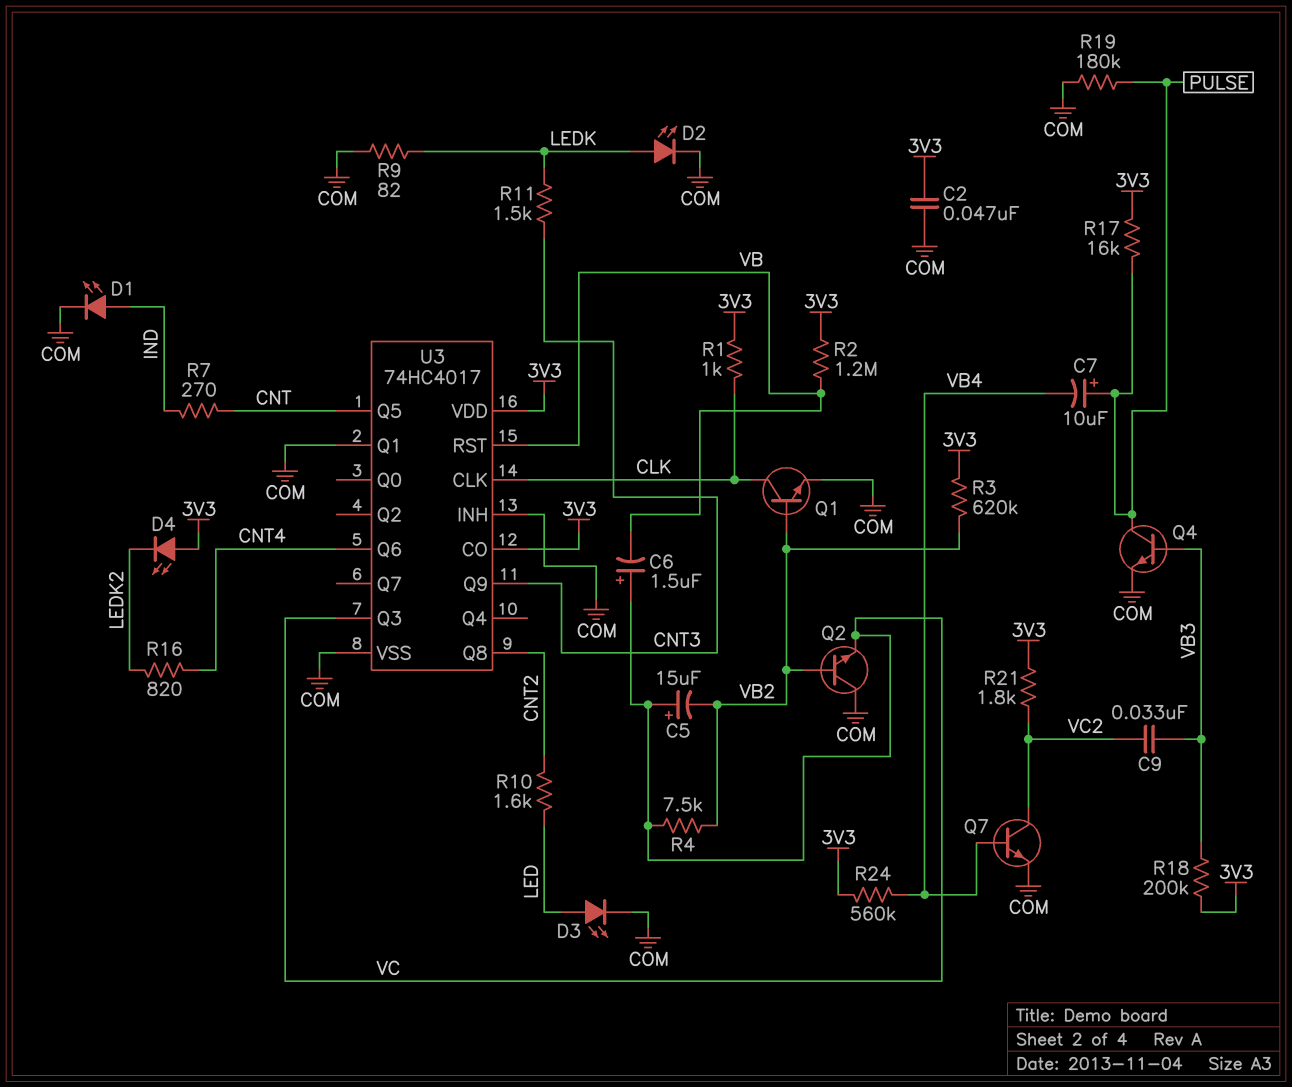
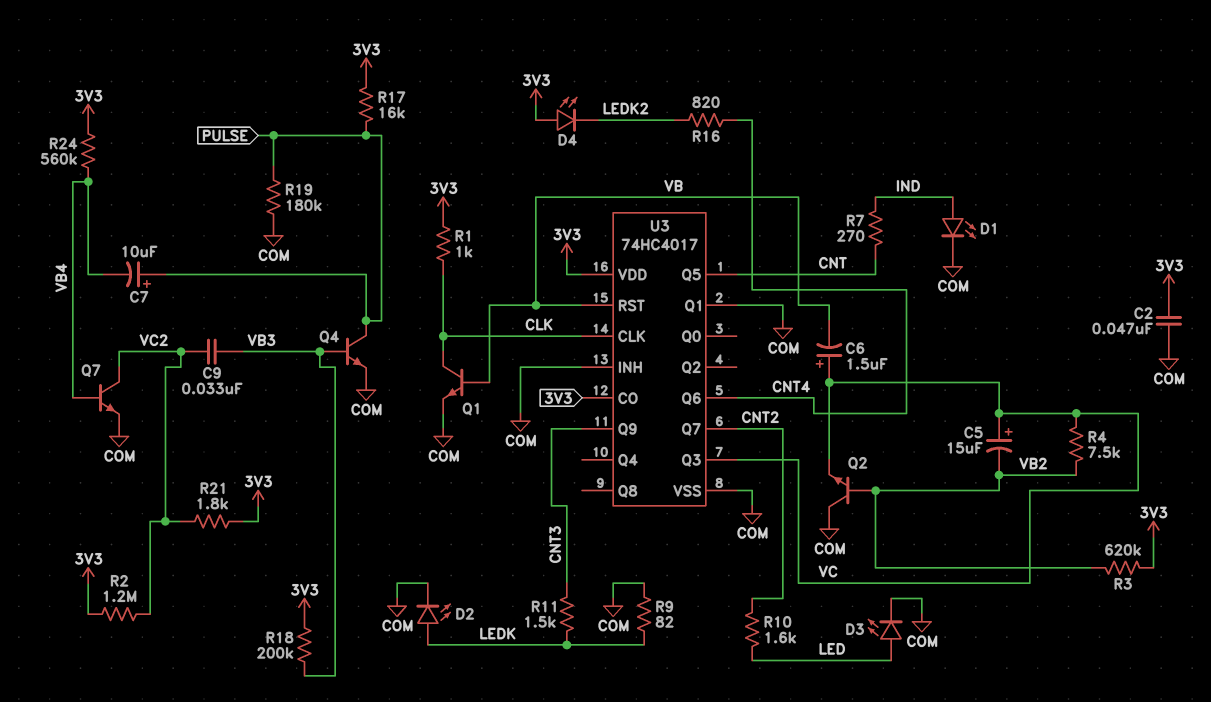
Q1: NPN (B VB2, C CLK, E COM) -> NPN (B VB, C CLK, E COM)
R2: 1.2M (3V3, VB) -> 1.2M (3V3, VC2)
U3 pin Q7: none -> CNT2
U3 pin Q8: CNT2 -> none

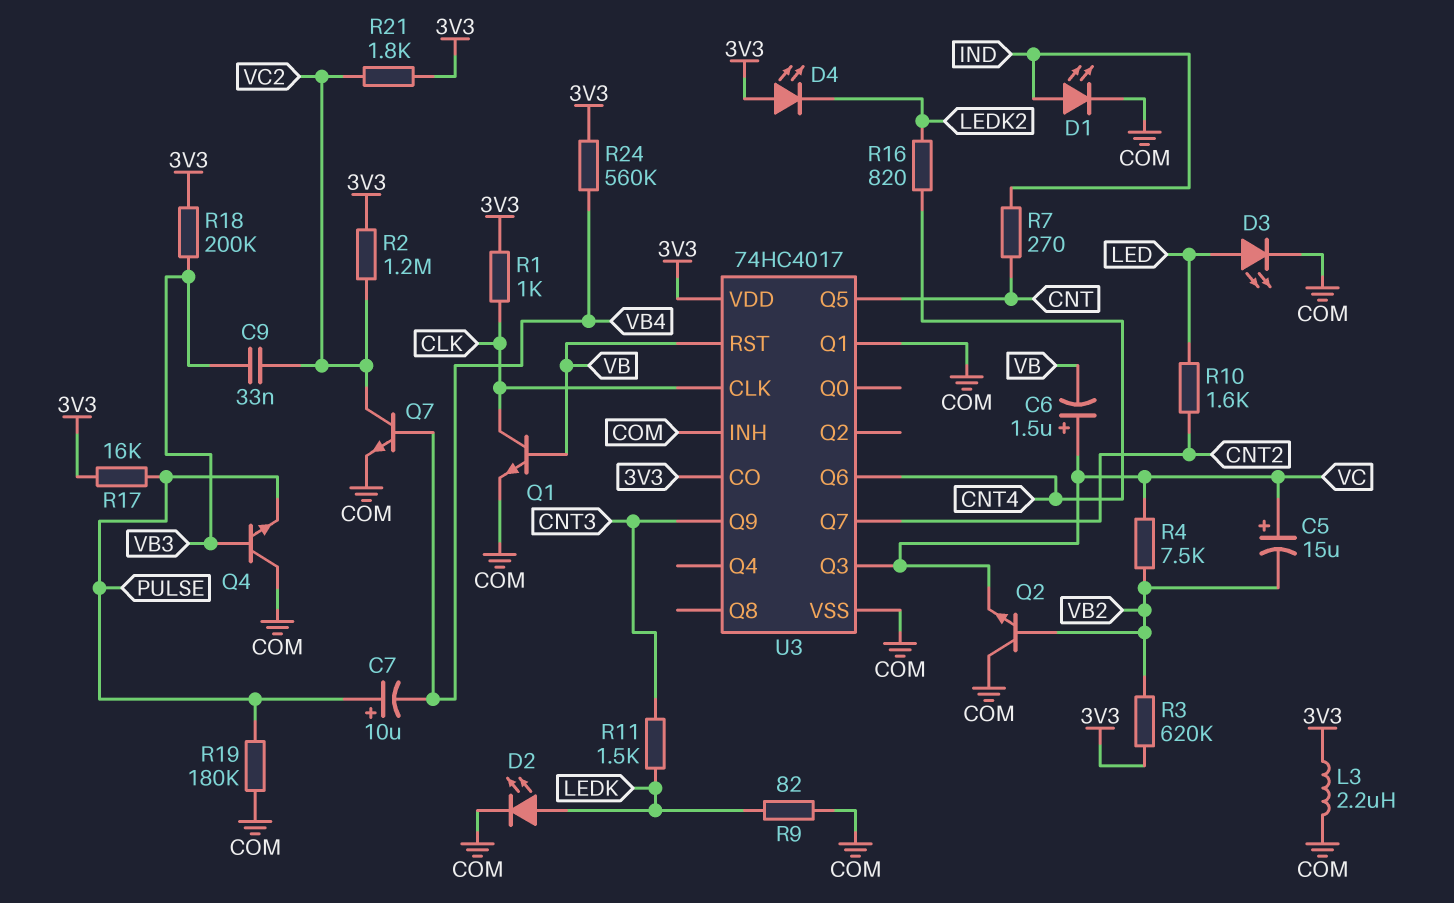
C2: 47nF (3V3, COM) -> none
L3: none -> 2.2uH (3V3, COM)
Q4: NPN (B VB3, C PULSE, E COM) -> NPN (B VB3, C COM, E PULSE)

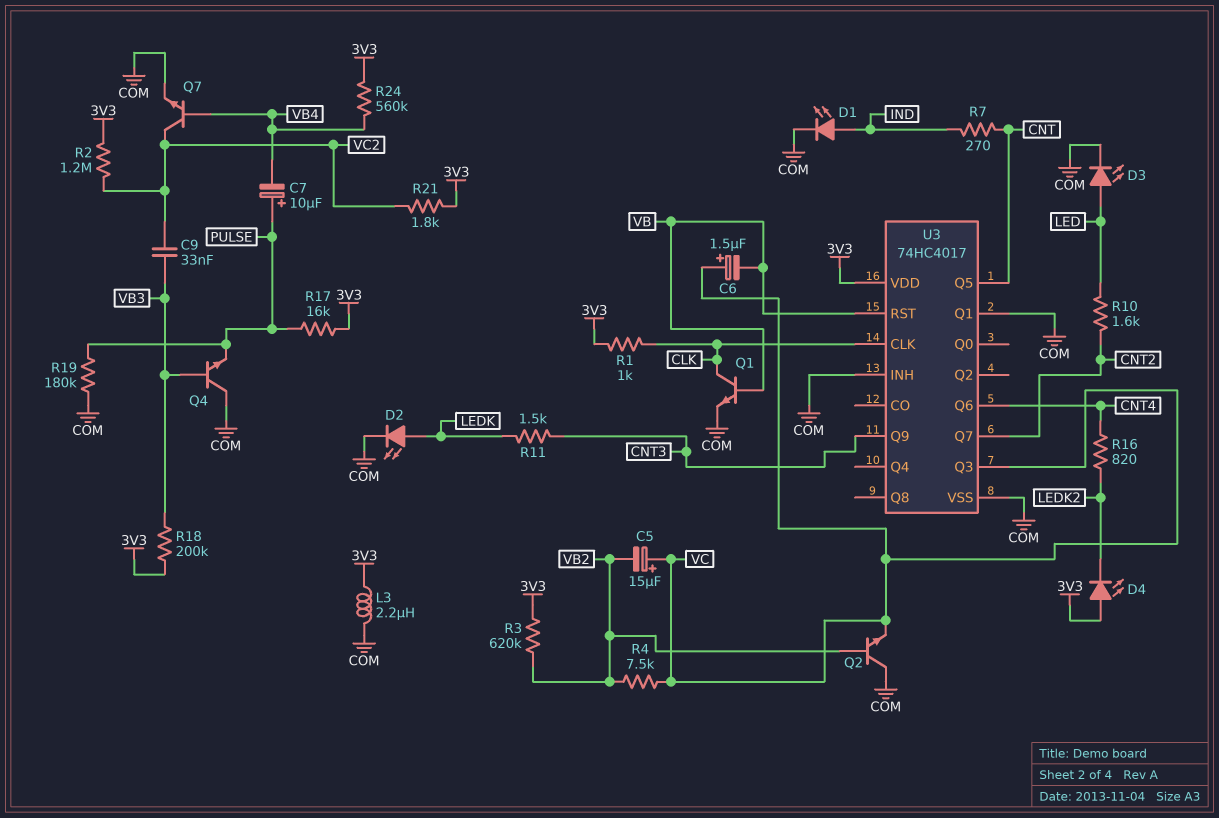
R9: 82 (COM, LEDK) -> none
U3 pin CO: 3V3 -> none

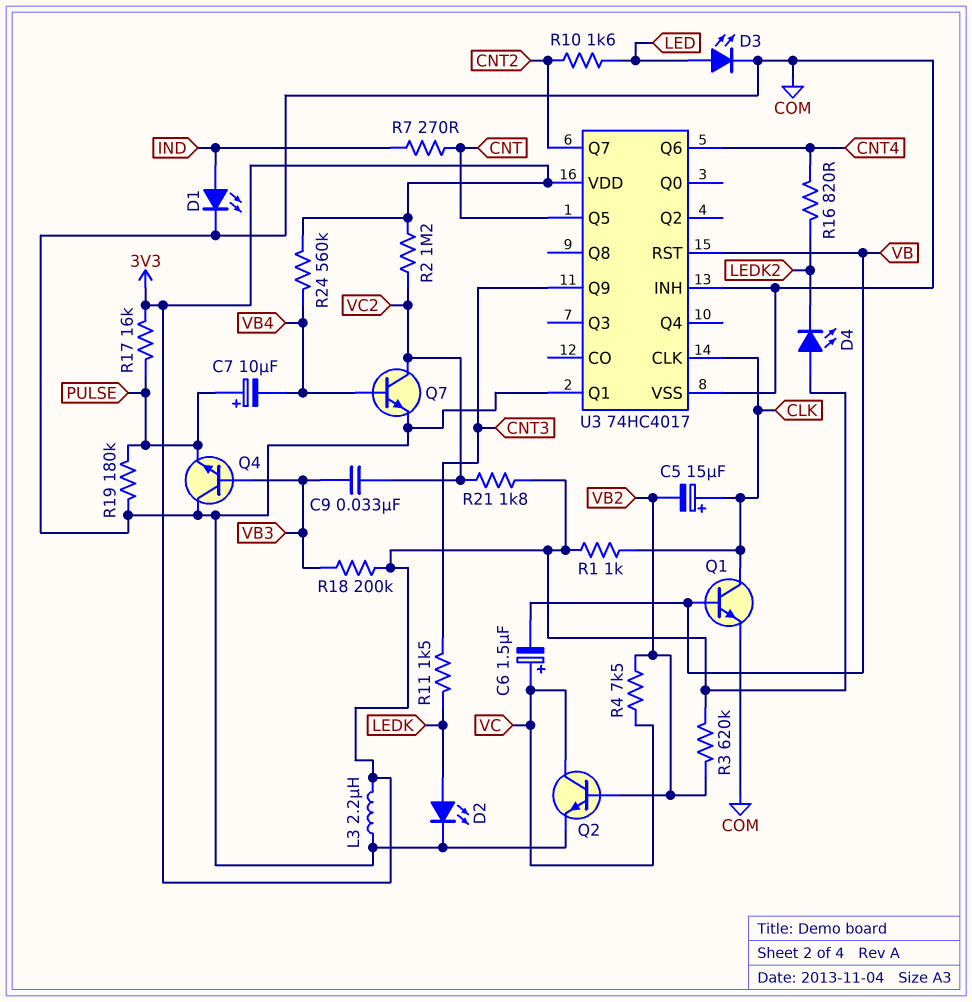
C5: 15uF (plus VC, minus VB2) -> 15uF (plus CLK, minus VB2)
Q2: NPN (B VB2, C COM, E VC) -> NPN (B VB2, C VC, E COM)
U3 pin Q3: VC -> none

